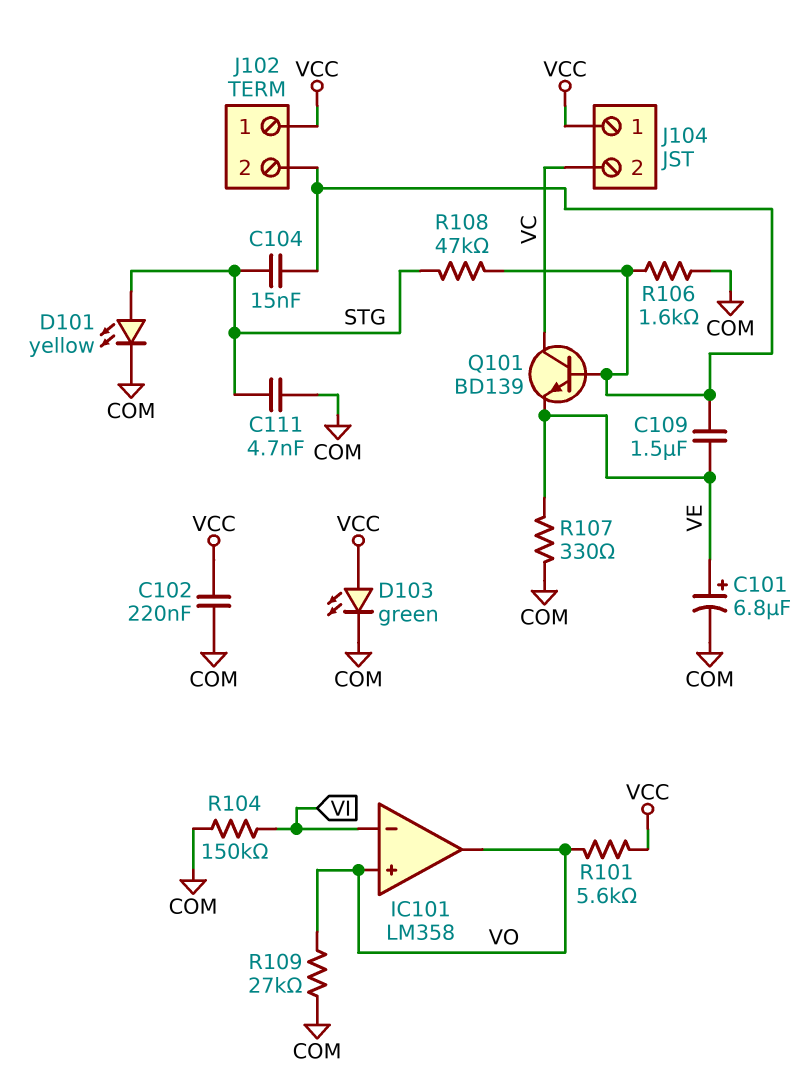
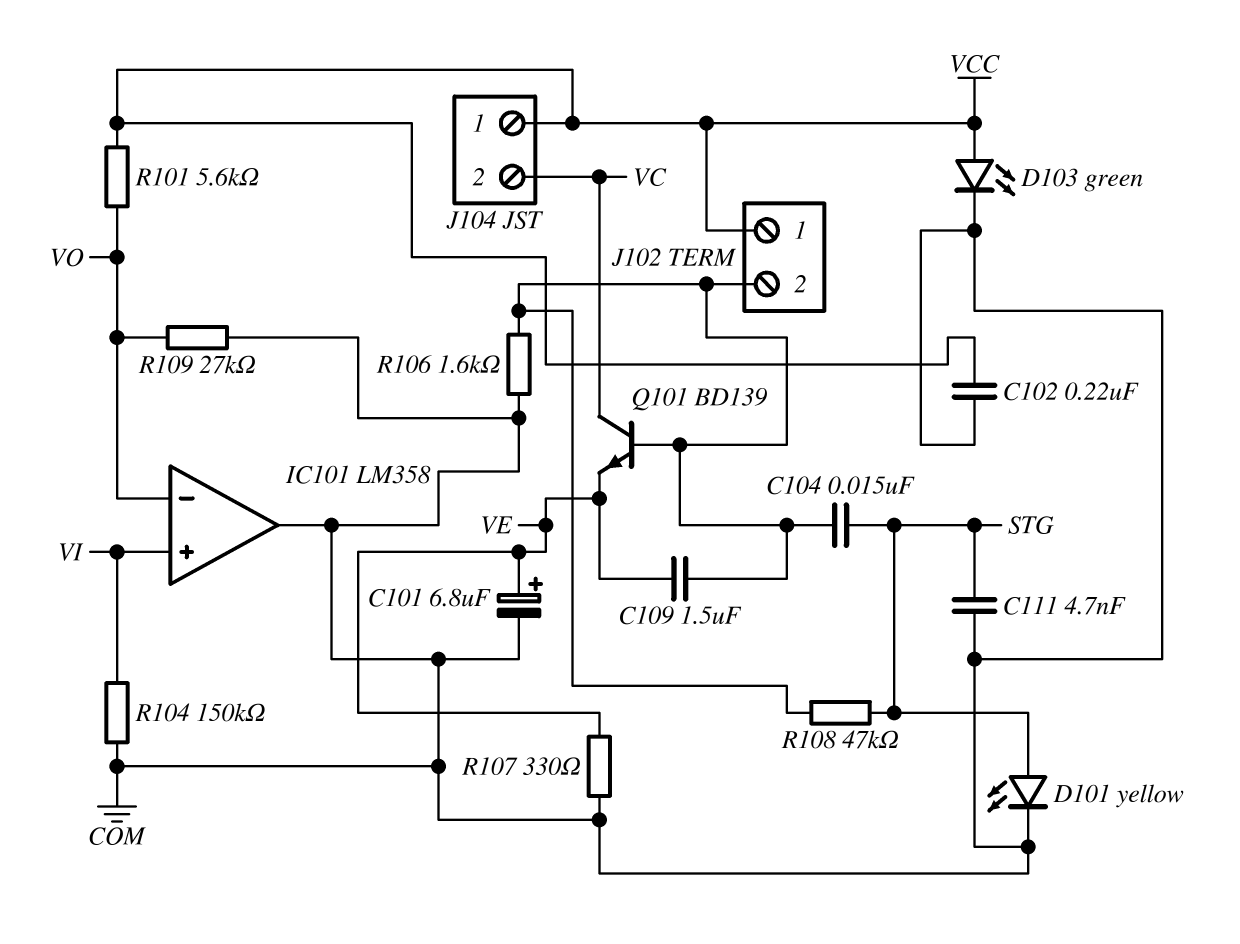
IC101 pin in+: VO -> VI
IC101 pin in-: VI -> VO
IC101 pin out: VO -> COM

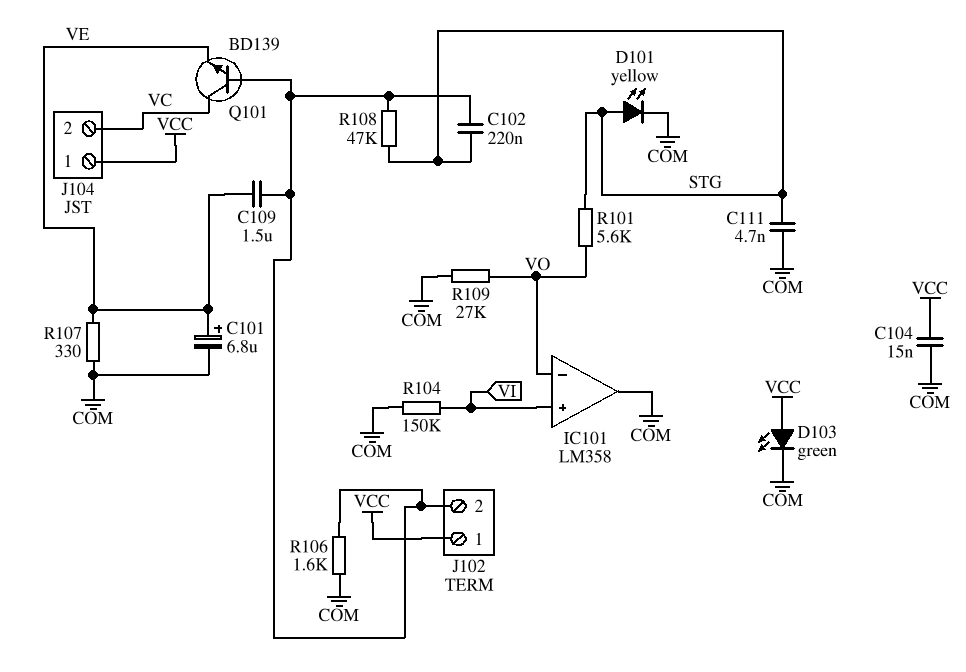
C102: 220nF (COM, VCC) -> 220nF (J102/2, STG)
C104: 15nF (J102/2, STG) -> 15nF (COM, VCC)
R101: 5.6k (VCC, VO) -> 5.6k (STG, VO)

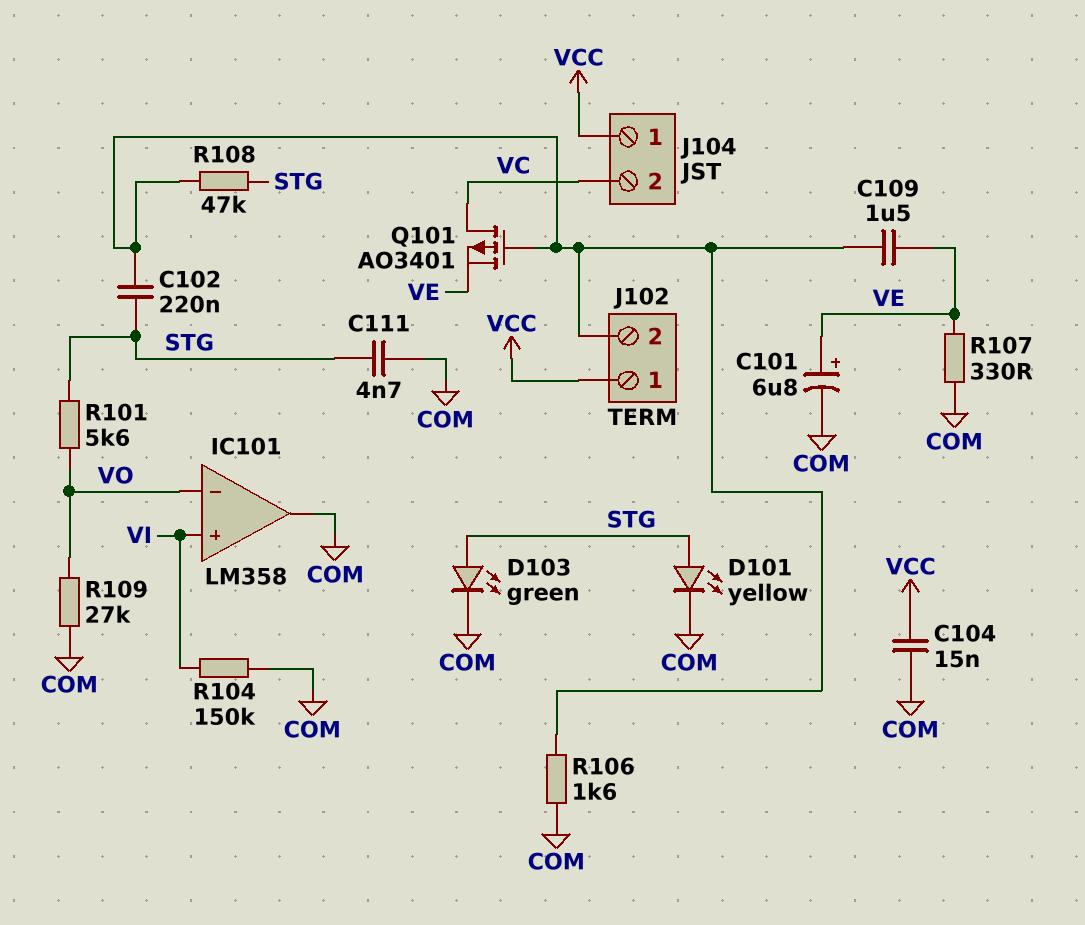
D103: LED green (A VCC, K COM) -> LED green (A STG, K COM)
Q101: NPN BD139 (B J102/2, C VC, E VE) -> PMOS AO3401 (G J102/2, D VC, S VE)

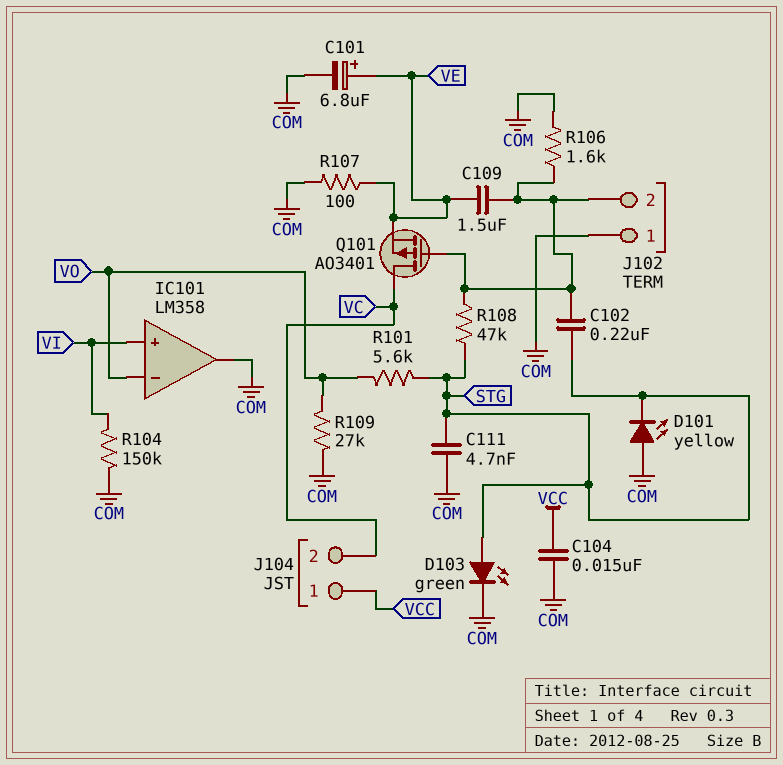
D101: LED yellow (A STG, K COM) -> LED yellow (A COM, K STG)
J102 pin 1: VCC -> COM
R107: 330 (COM, VE) -> 100 (COM, VE)

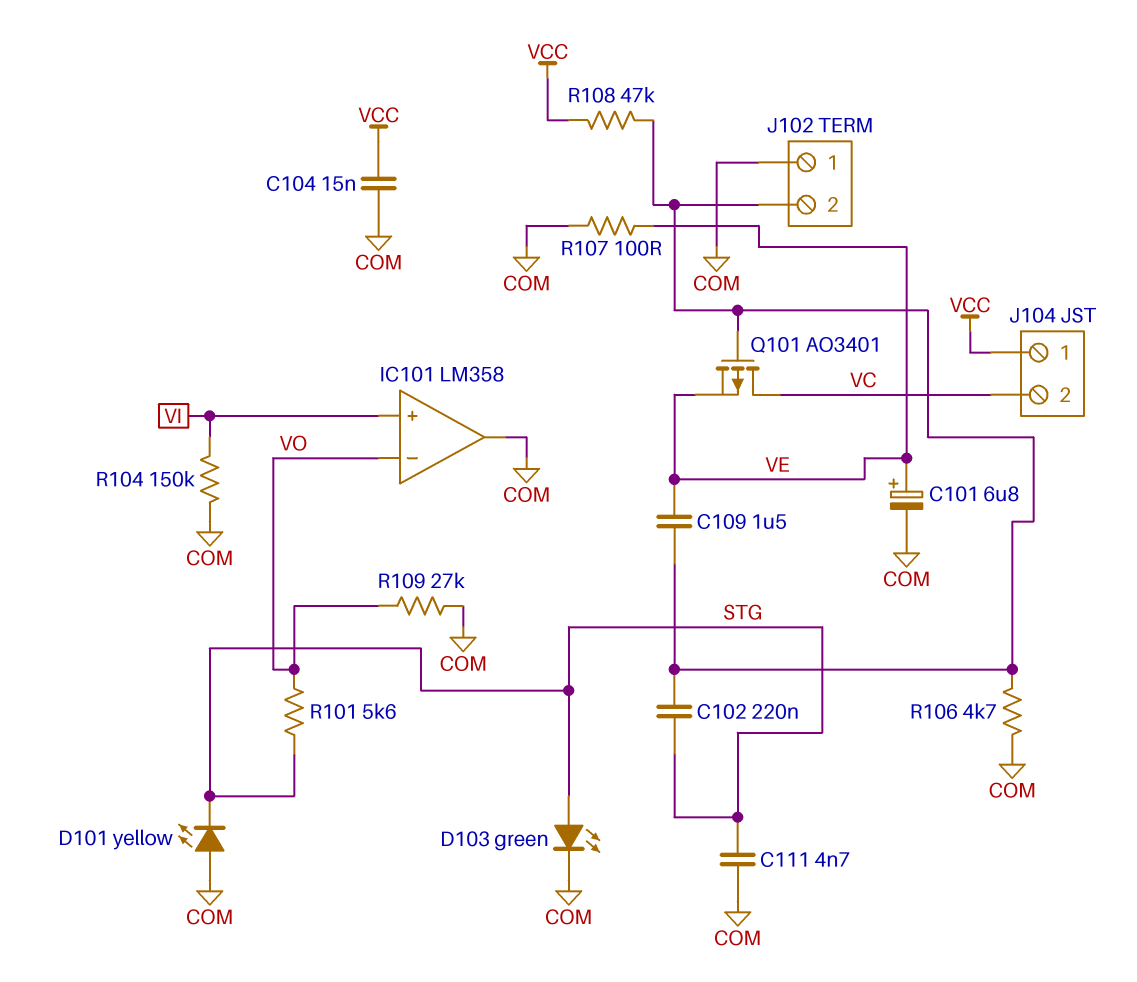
R106: 1.6k (COM, J102/2) -> 4.7k (COM, J102/2)
R108: 47k (J102/2, STG) -> 47k (J102/2, VCC)

